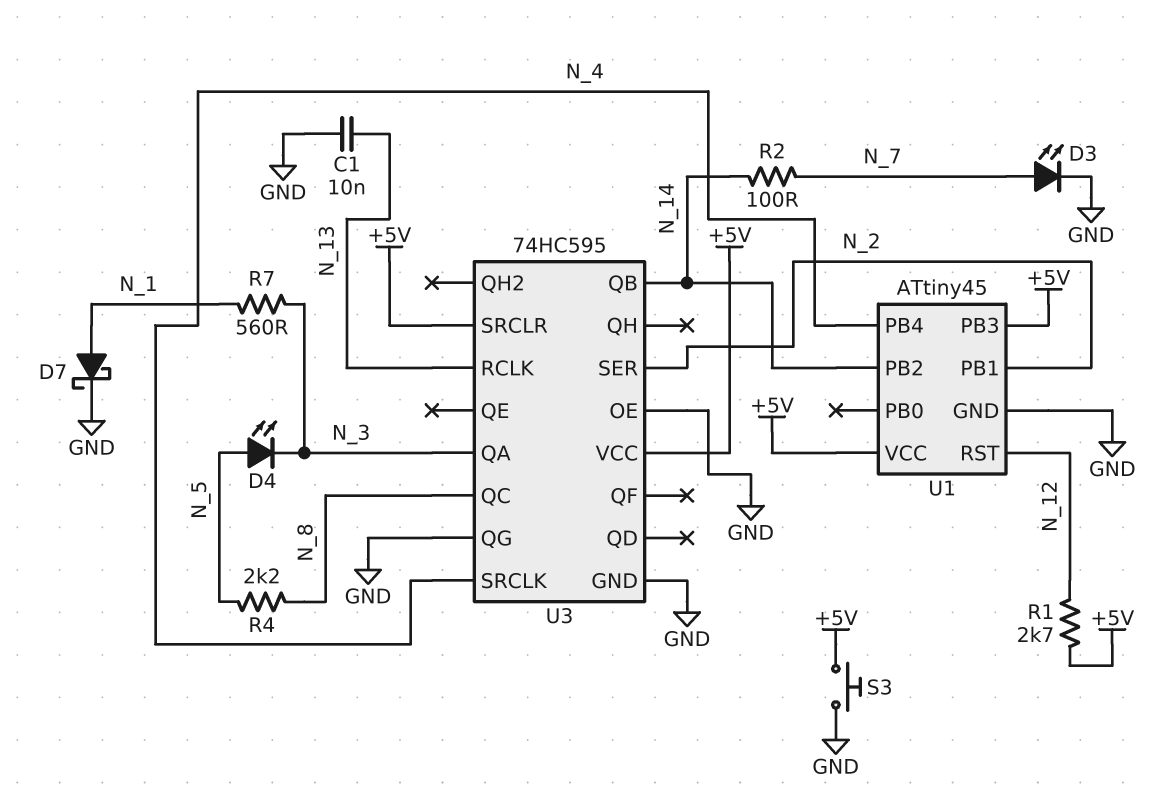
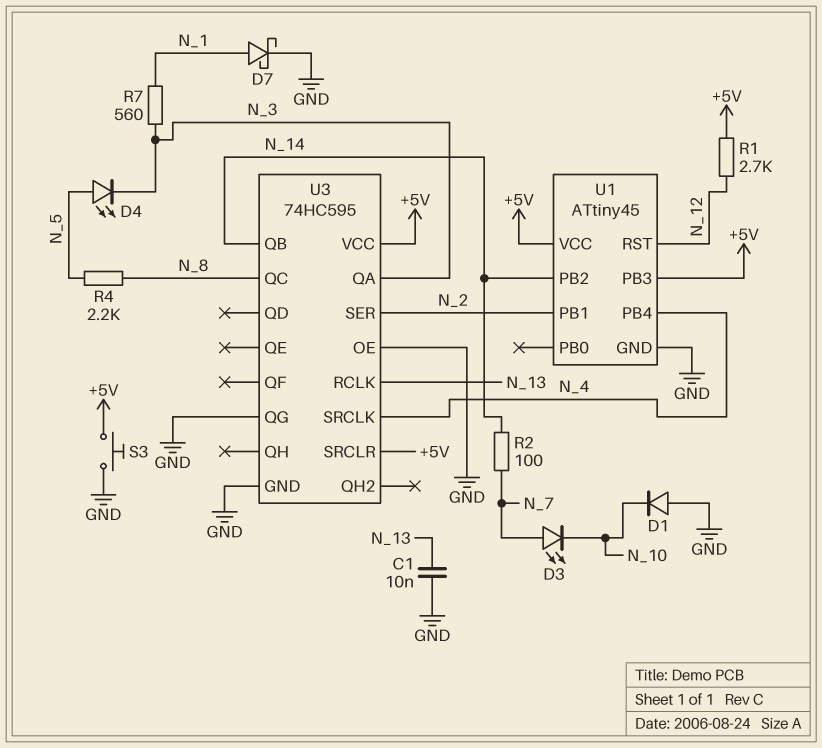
D1: none -> diode (A GND, K N_10)
D3: LED (A N_7, K GND) -> LED (A N_7, K N_10)

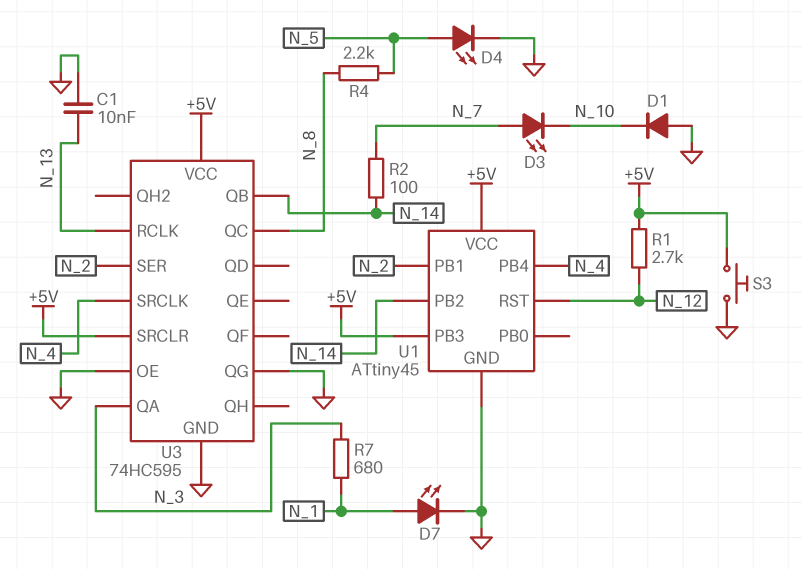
D4: LED (A N_5, K N_3) -> LED (A N_5, K GND)
D7: schottky (A N_1, K GND) -> LED (A N_1, K GND)
R7: 560 (N_1, N_3) -> 680 (N_1, N_3)

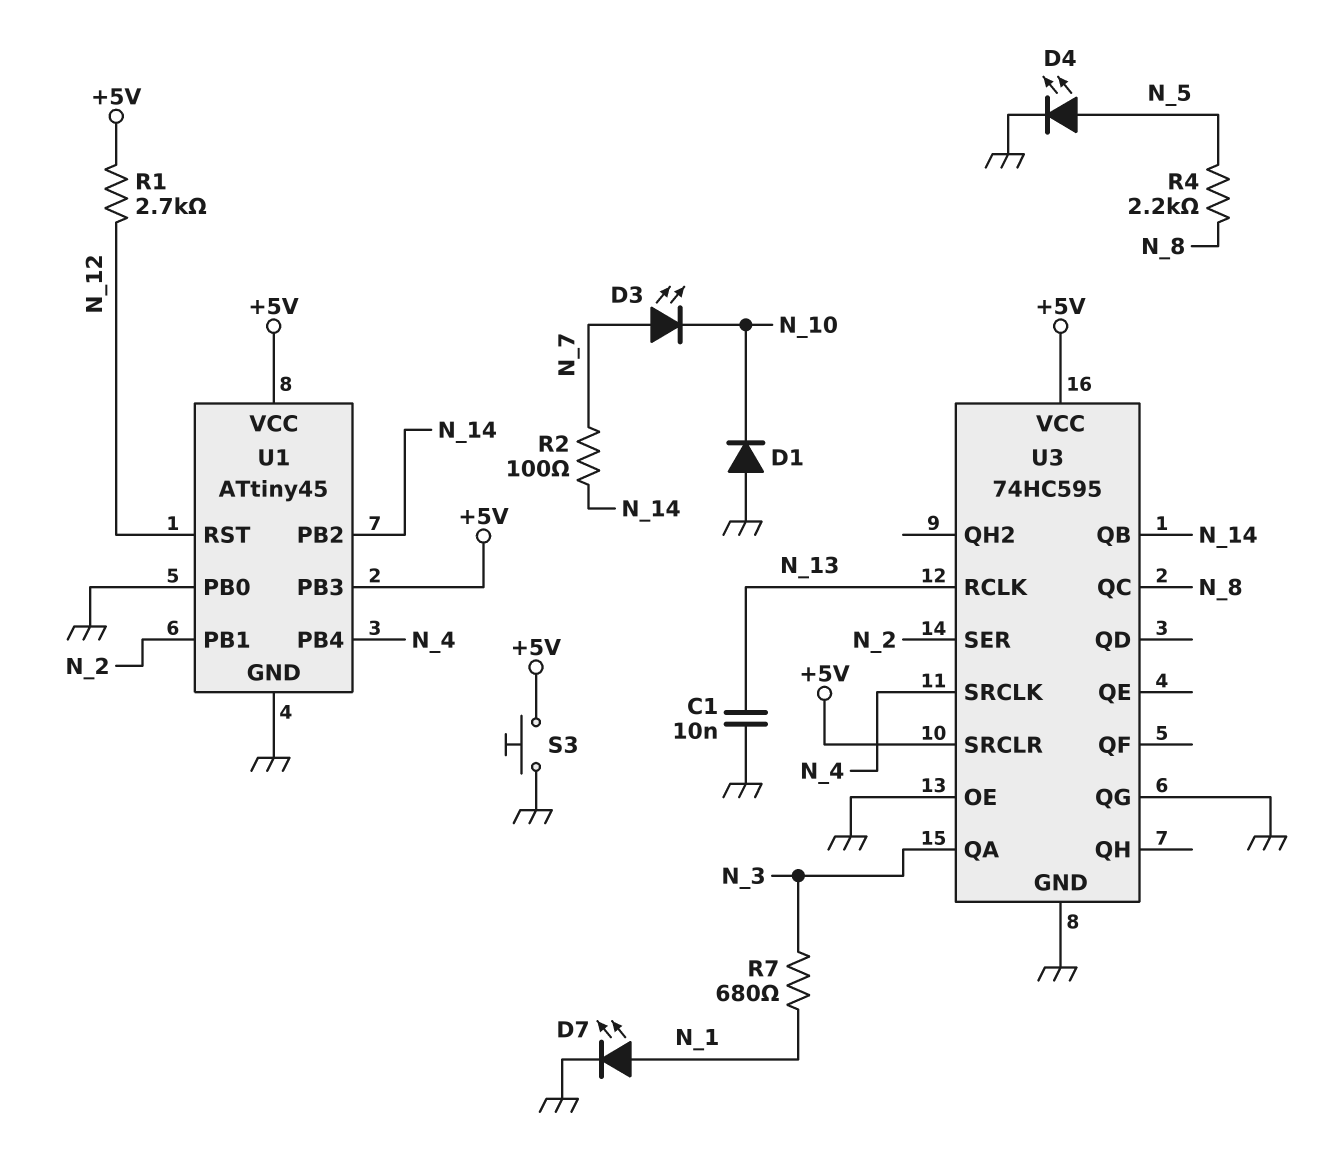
U1 pin PB0: none -> GND

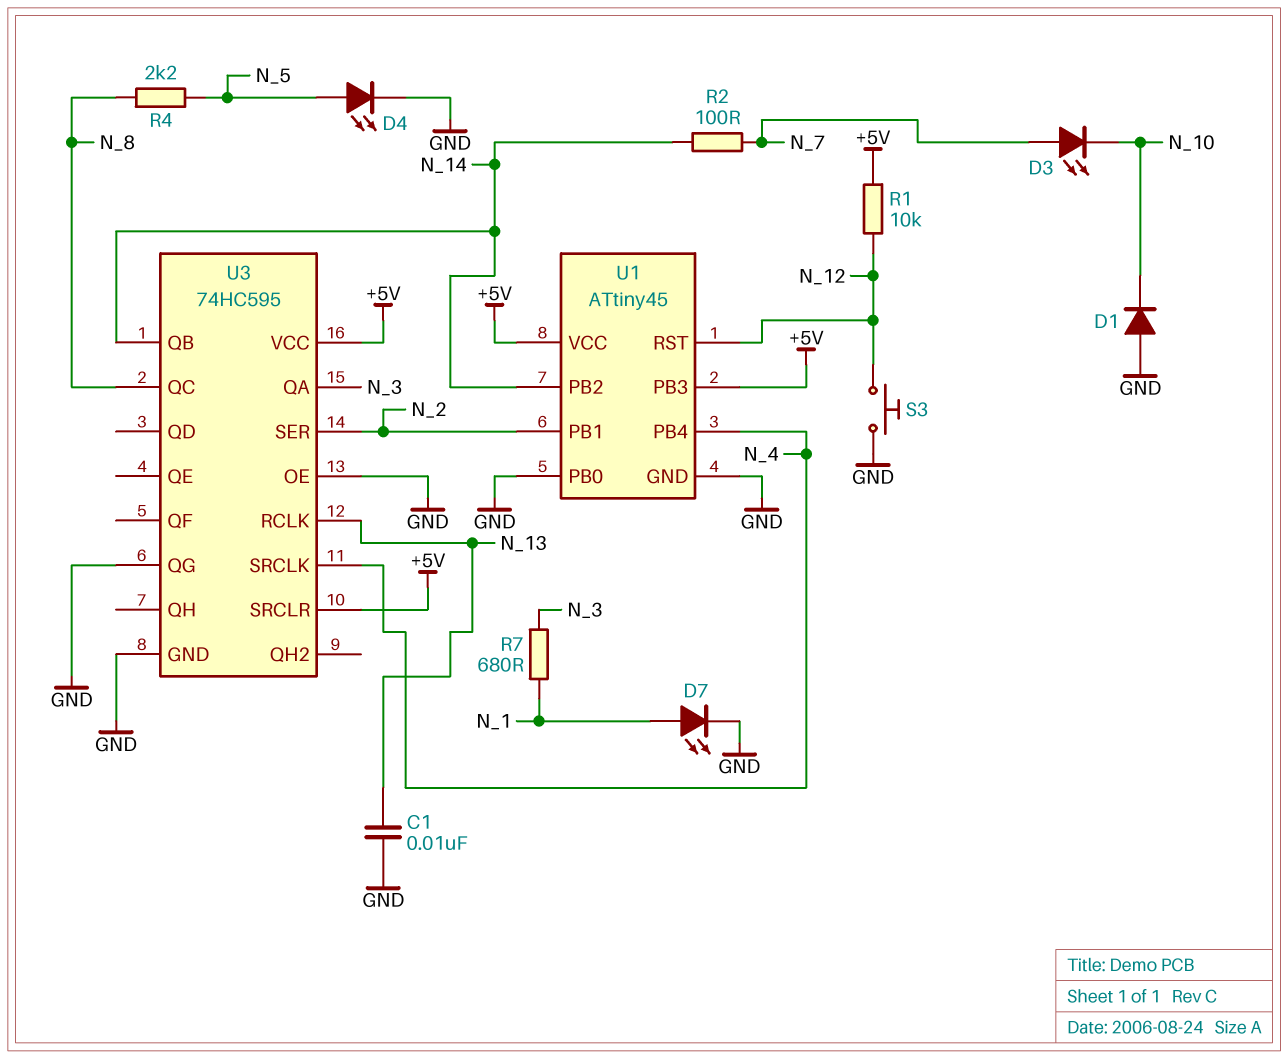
R1: 2.7k (+5V, N_12) -> 10k (+5V, N_12)
S3: button (+5V, GND) -> button (GND, N_12)

